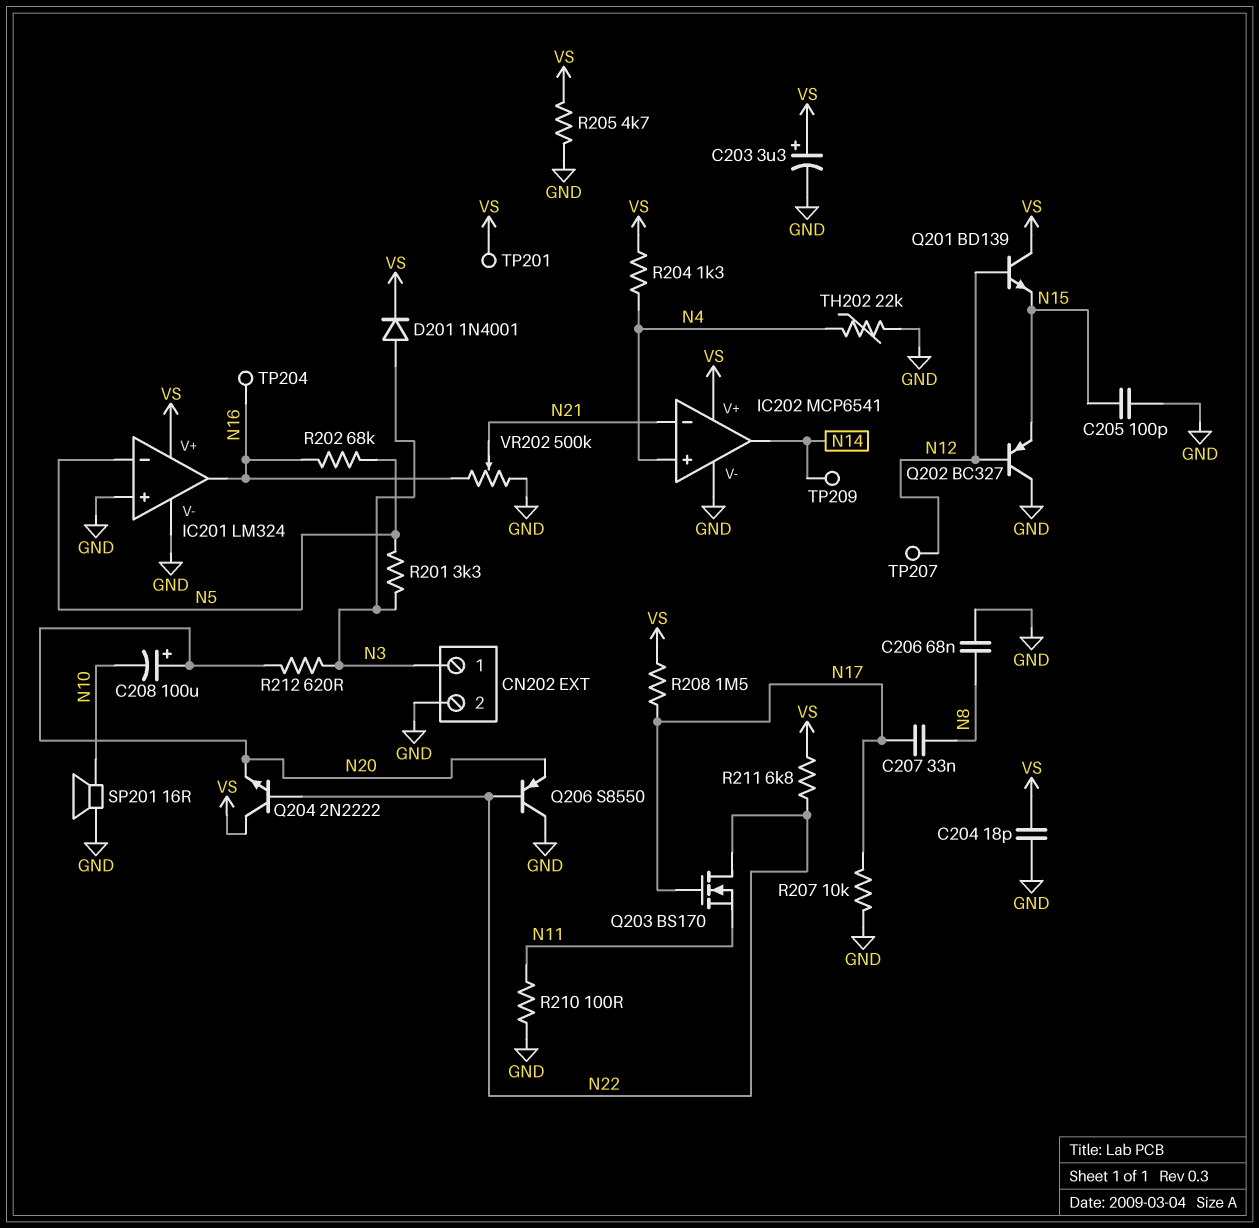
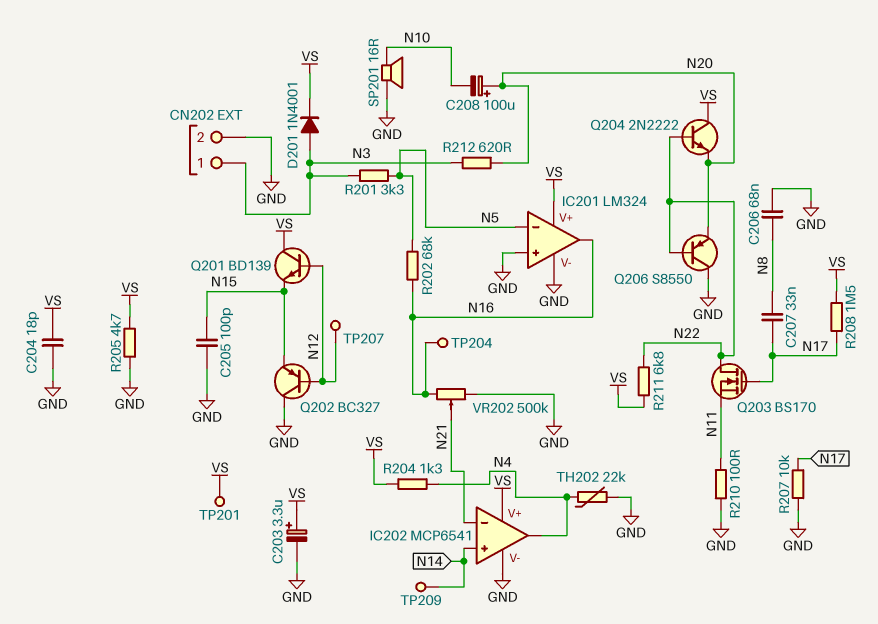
IC202 pin in+: N4 -> N14
IC202 pin out: N14 -> N4

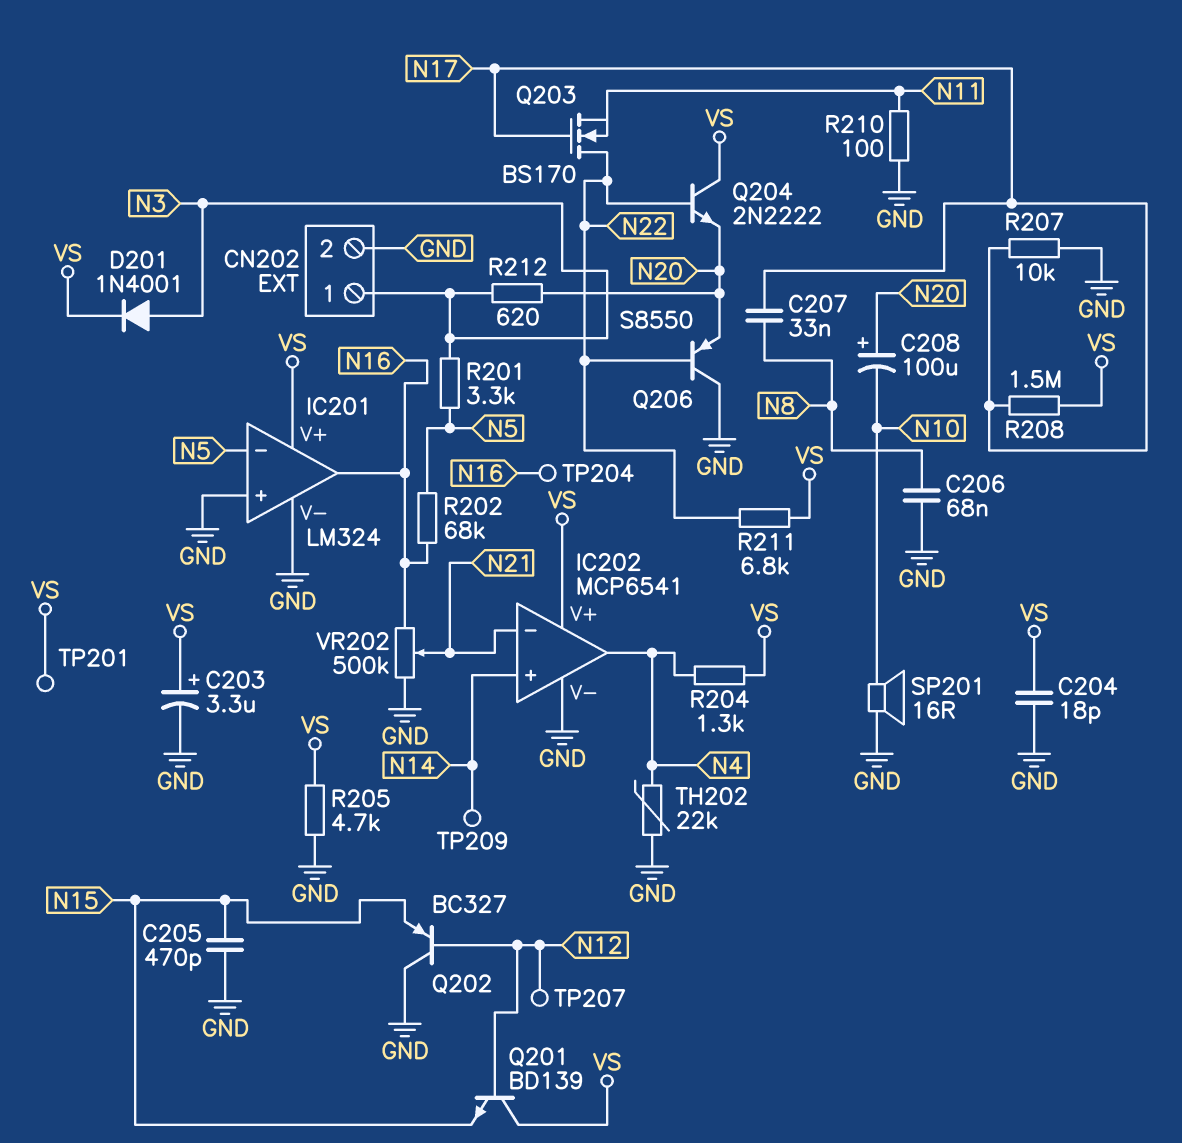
C205: 100pF (GND, N15) -> 470pF (GND, N15)

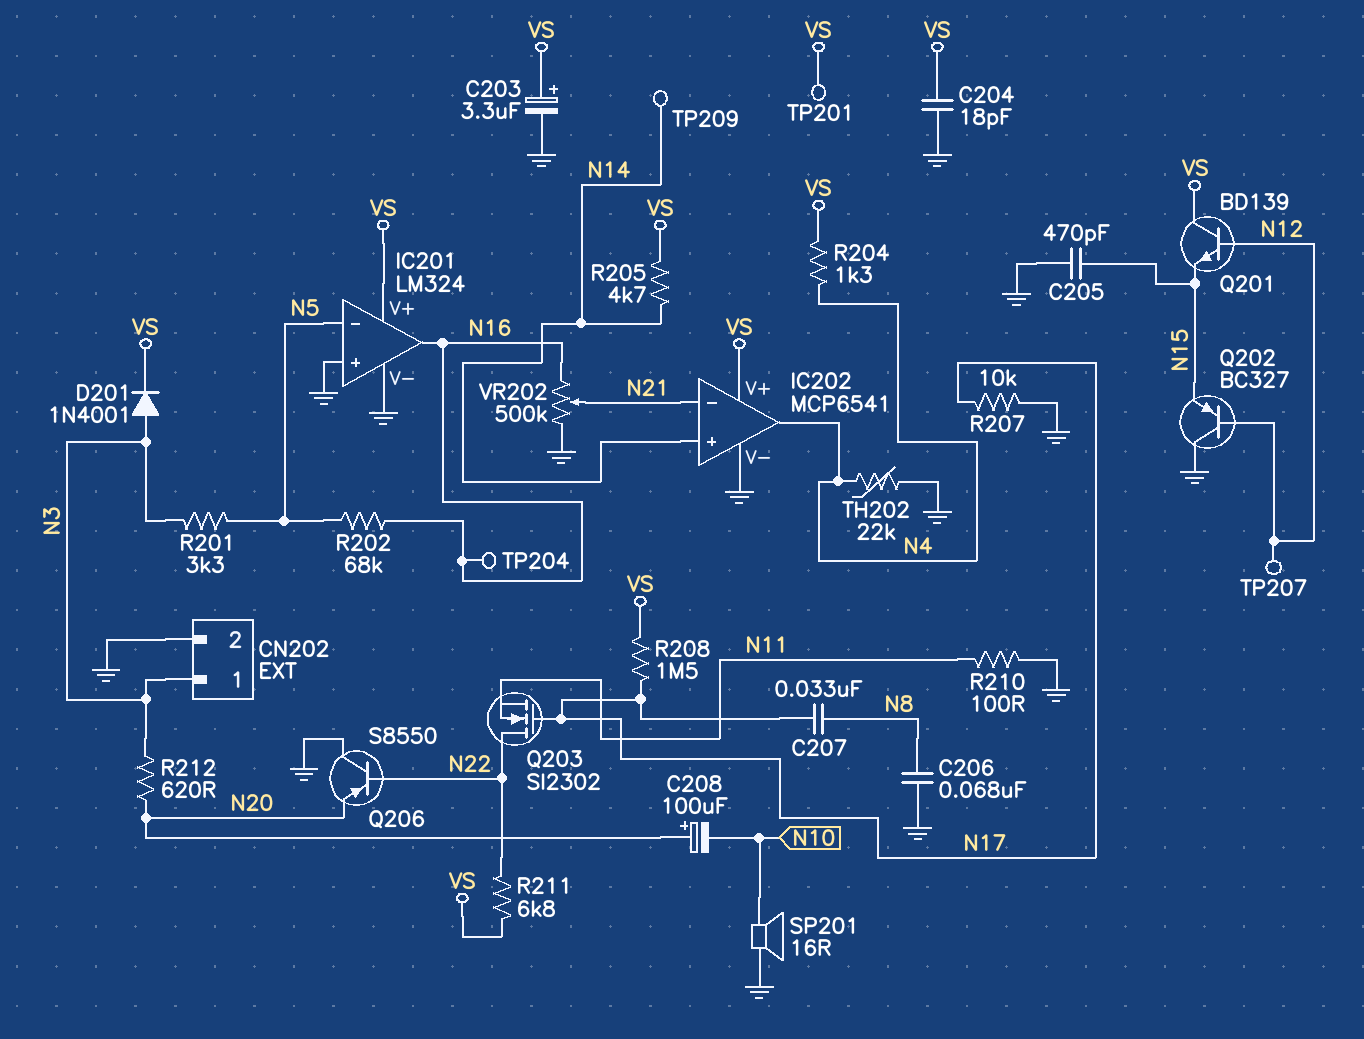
Q203: NMOS BS170 (G N17, D N22, S N11) -> NMOS SI2302 (G N17, D N22, S N11)
Q204: NPN 2N2222 (B N22, C VS, E N20) -> none
R205: 4.7k (GND, VS) -> 4.7k (N14, VS)

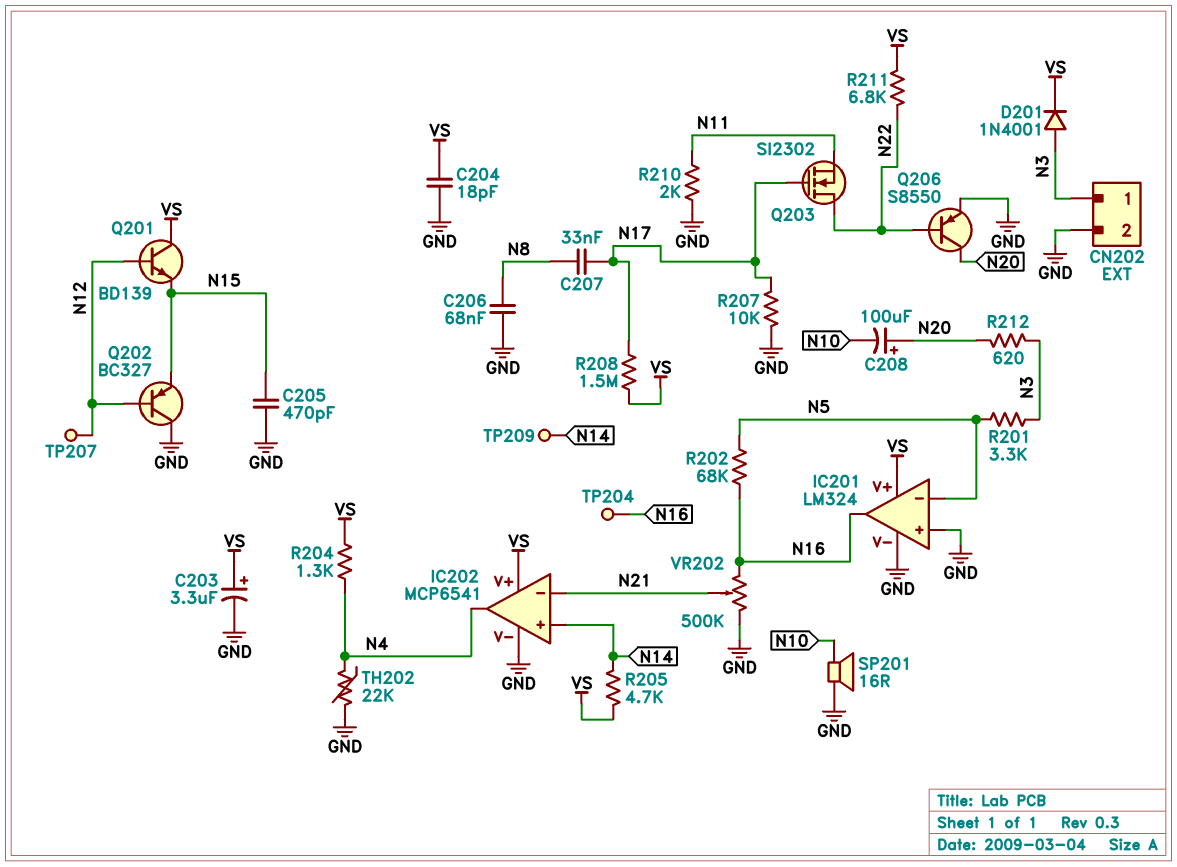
Q206: PNP S8550 (B N22, C GND, E N20) -> PNP S8550 (B N22, C N20, E GND)
R210: 100 (GND, N11) -> 2k (GND, N11)
TP201: test point (VS) -> none

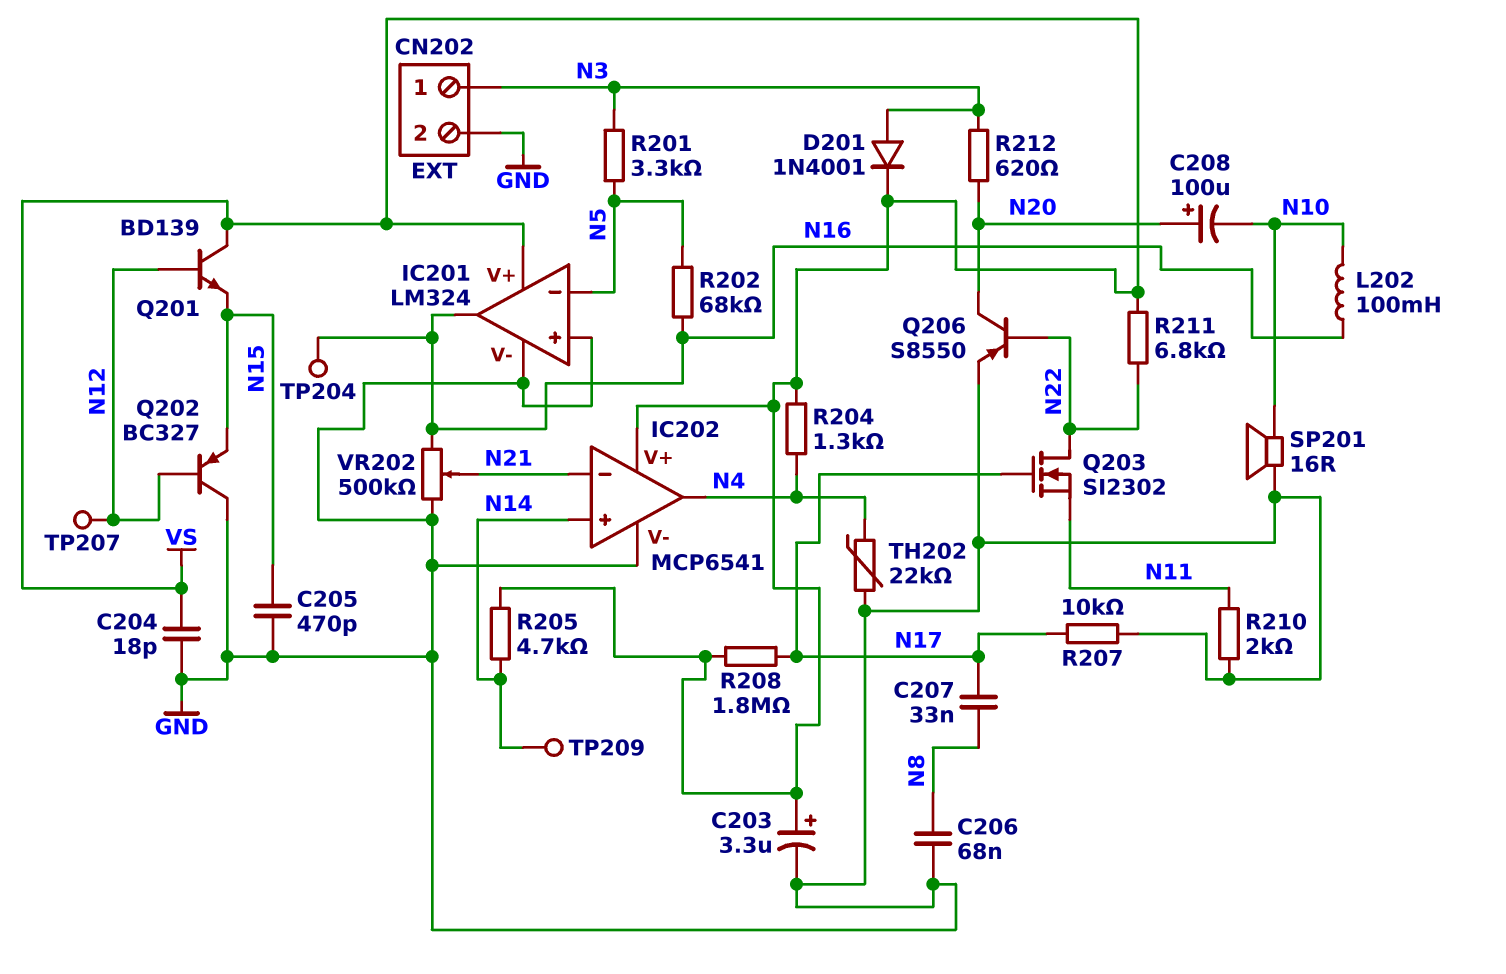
L202: none -> 100mH (N10, N16)
R208: 1.5M (N17, VS) -> 1.8M (N17, VS)

